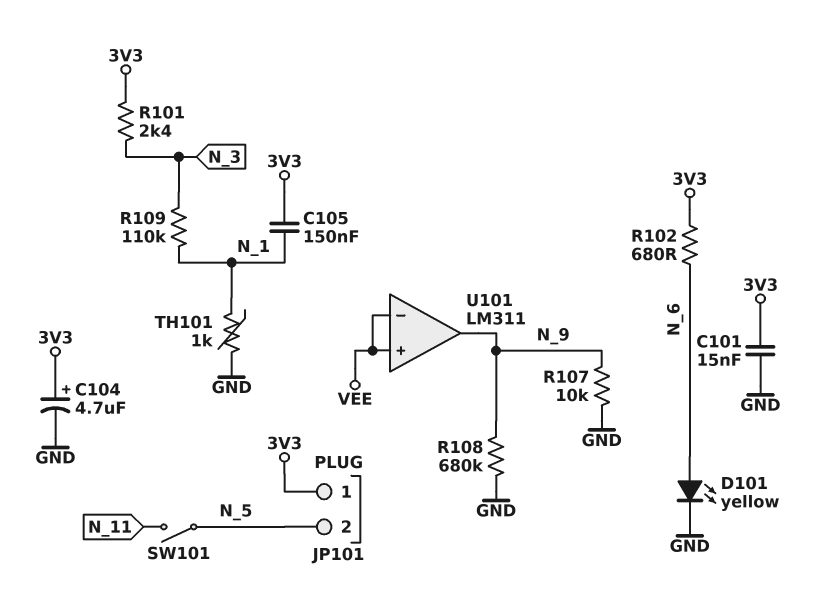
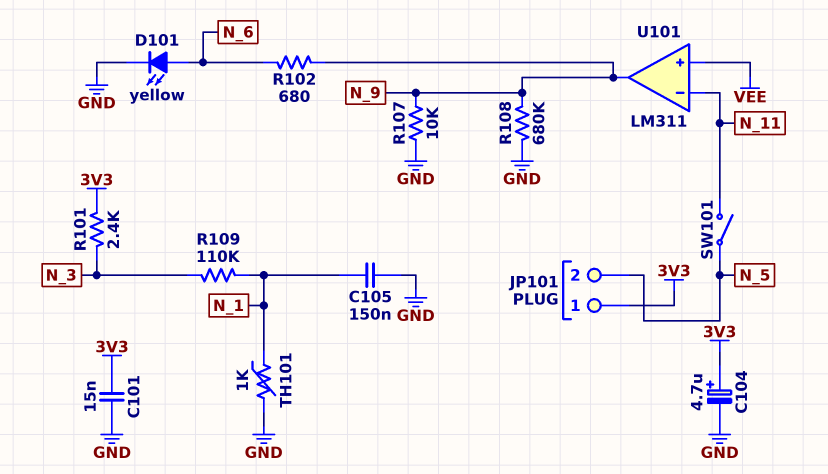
C105: 150nF (3V3, N_1) -> 150nF (GND, N_1)
R102: 680 (3V3, N_6) -> 680 (N_6, N_9)
U101 pin in-: VEE -> N_11

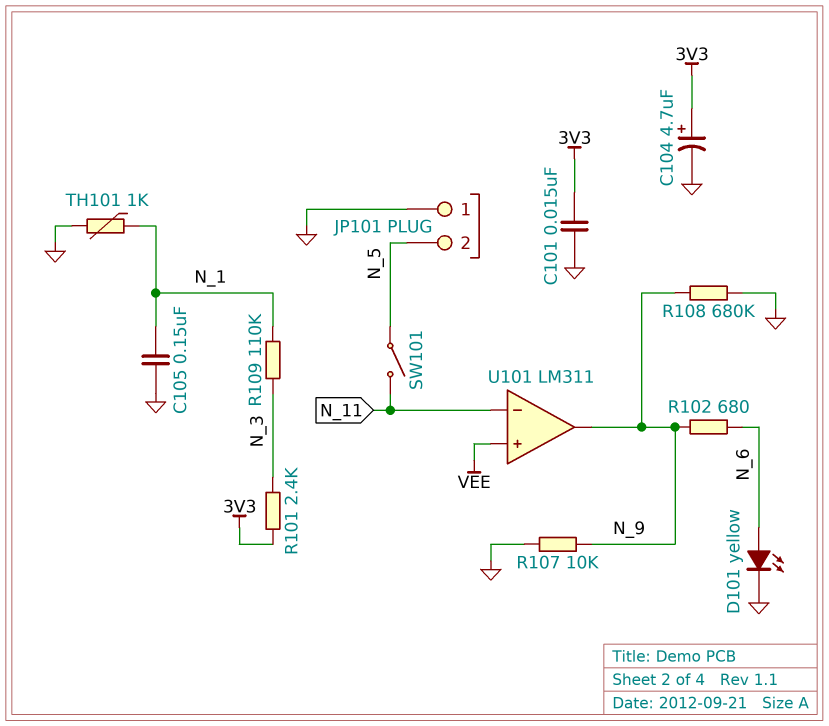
JP101 pin 1: 3V3 -> GND

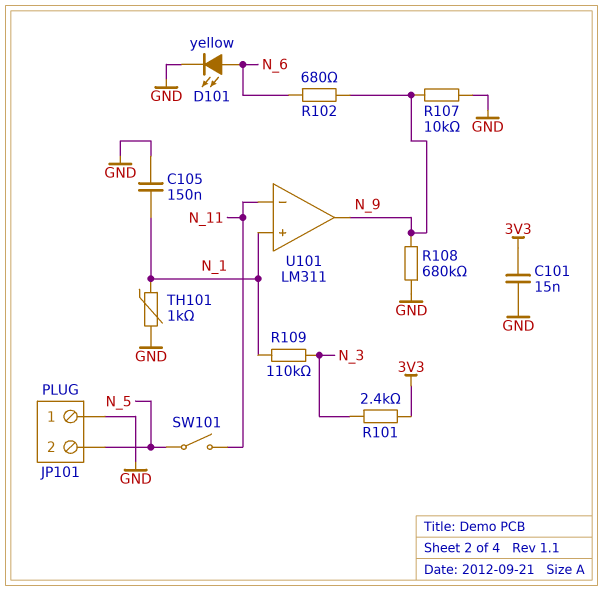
C104: 4.7uF (plus 3V3, minus GND) -> none
U101 pin in+: VEE -> N_1

